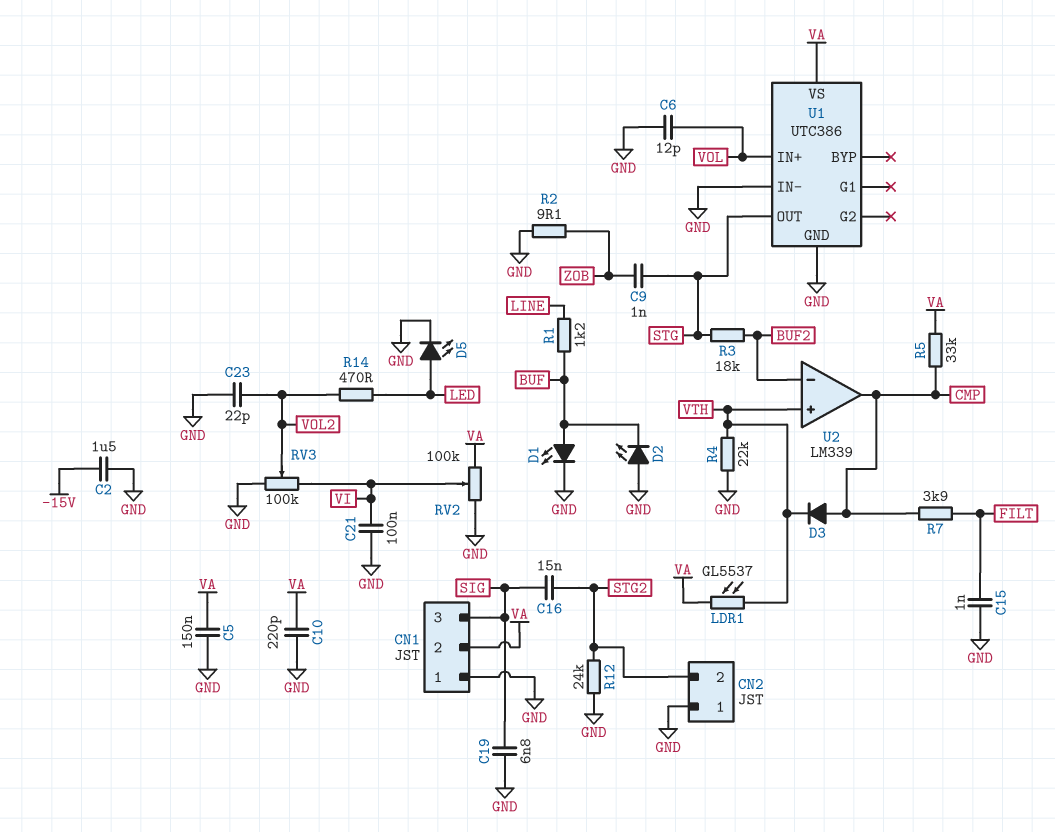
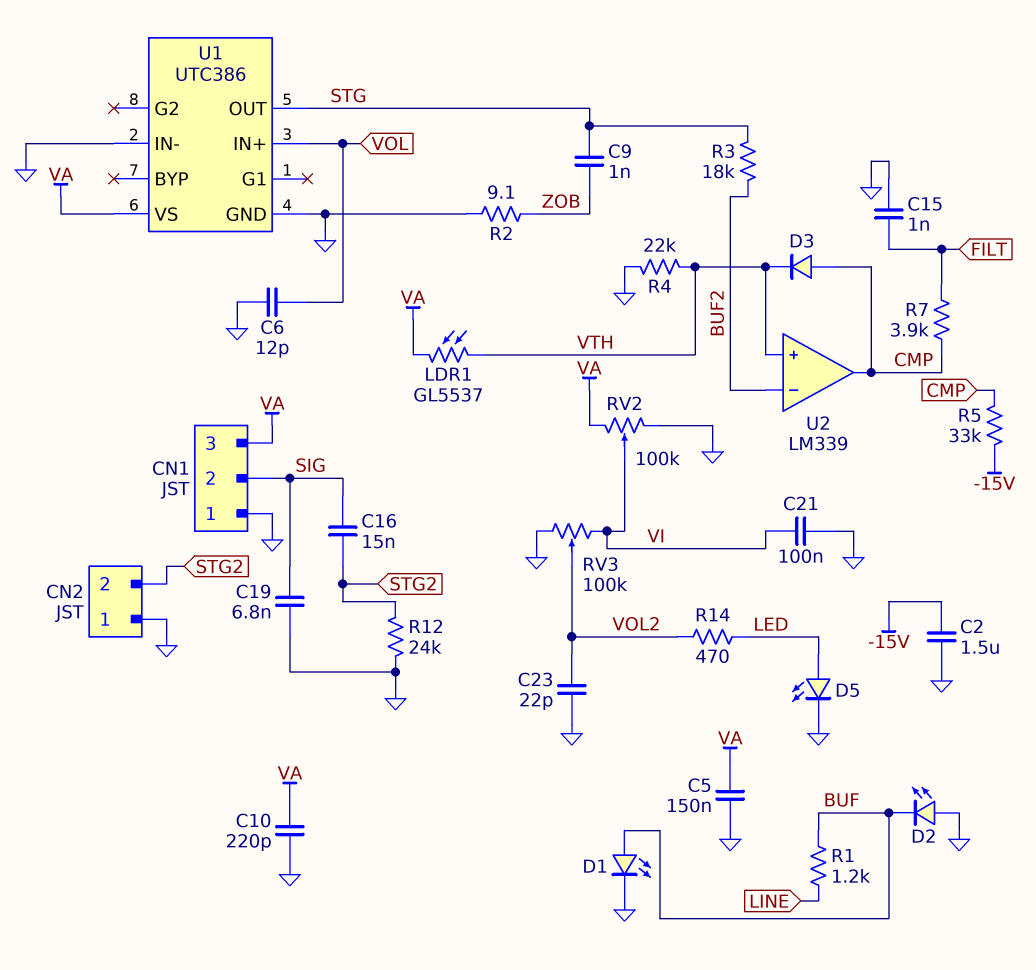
CN1 pin 2: VA -> SIG
CN1 pin 3: SIG -> VA
R5: 33k (CMP, VA) -> 33k (-15V, CMP)

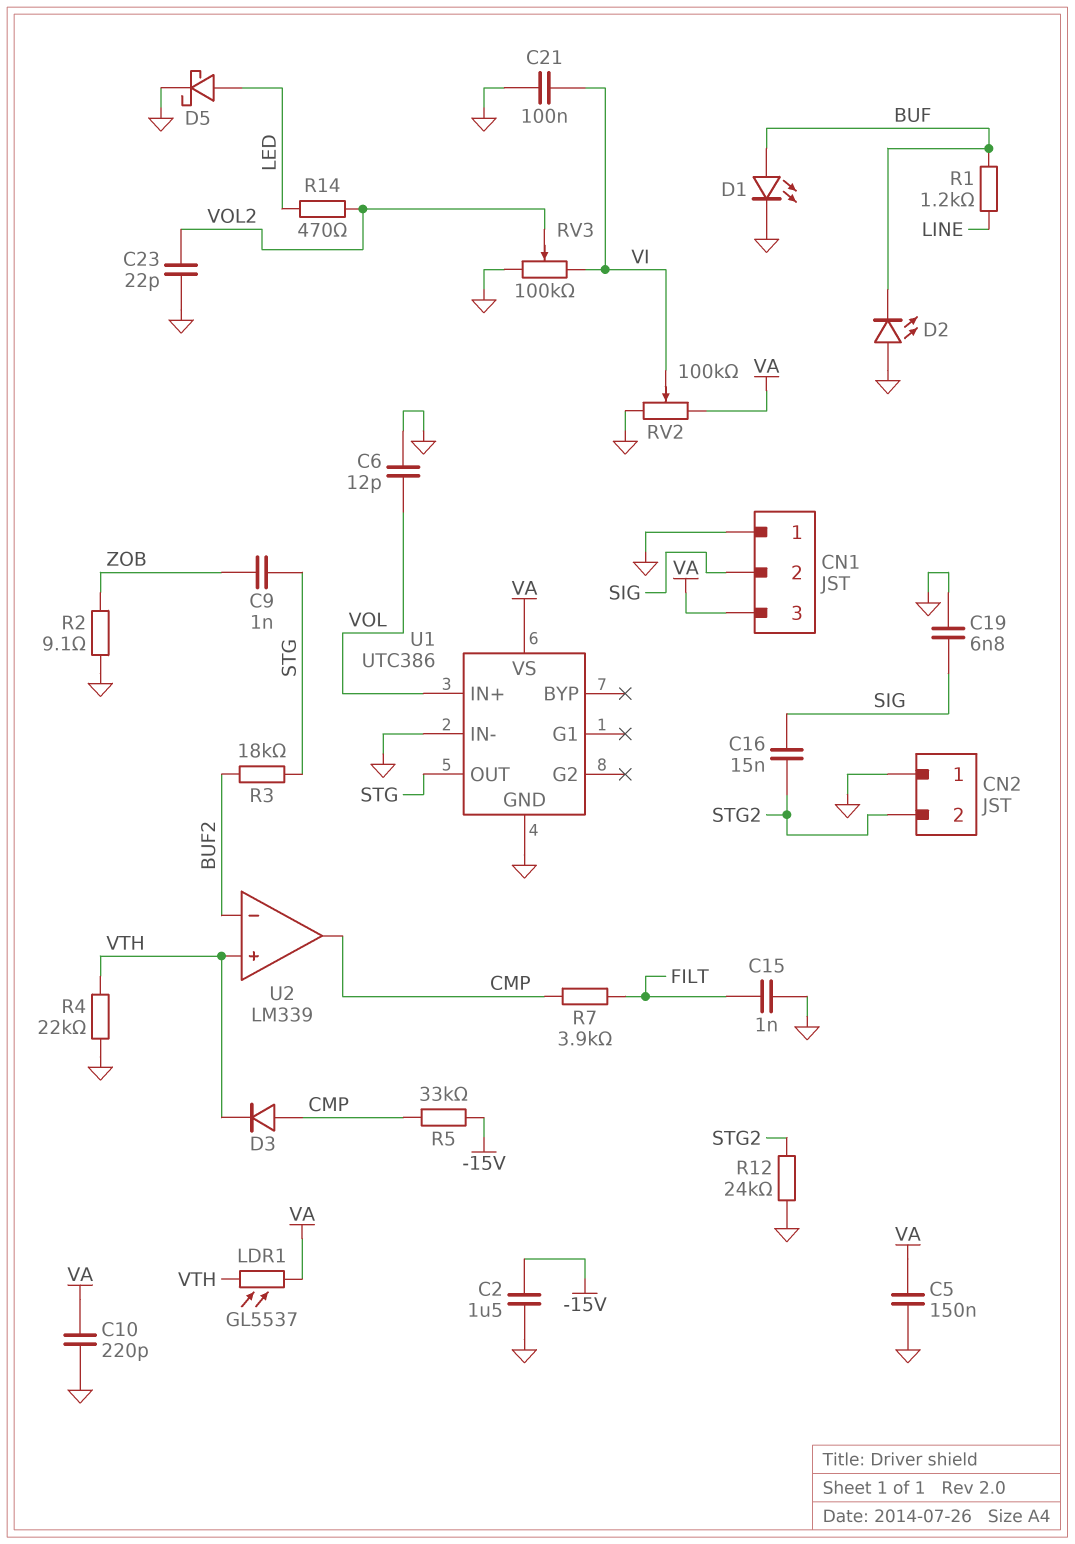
D5: LED (A LED, K GND) -> schottky (A LED, K GND)

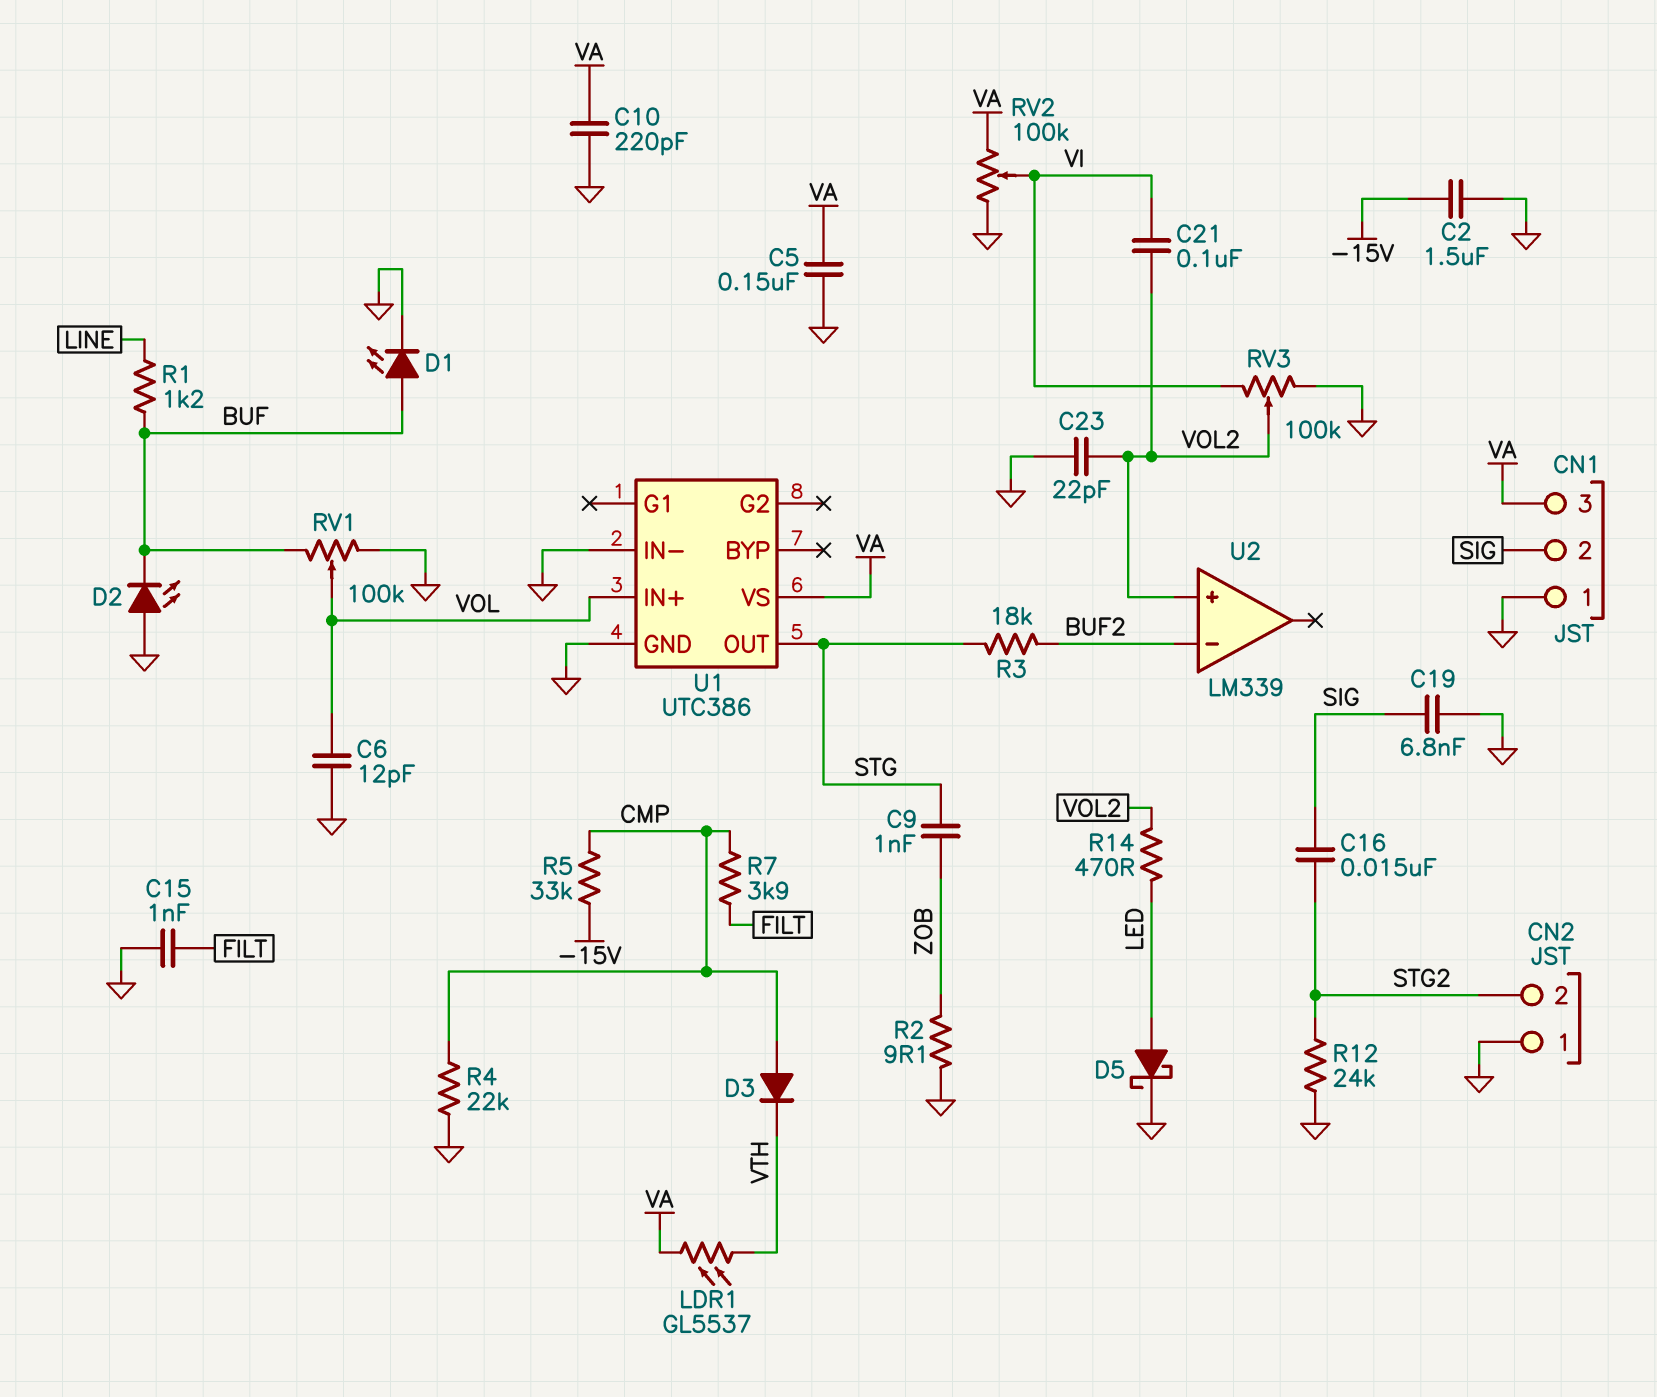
C21: 100nF (GND, VI) -> 100nF (VI, VOL2)
R4: 22k (GND, VTH) -> 22k (CMP, GND)
RV1: none -> 100k (BUF, GND, wiper VOL)
U2 pin in+: VTH -> VOL2
U2 pin out: CMP -> none

